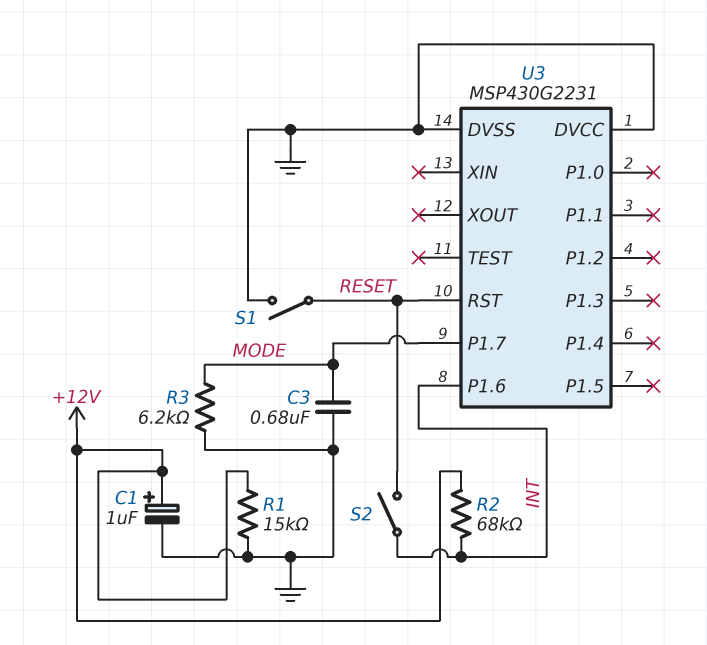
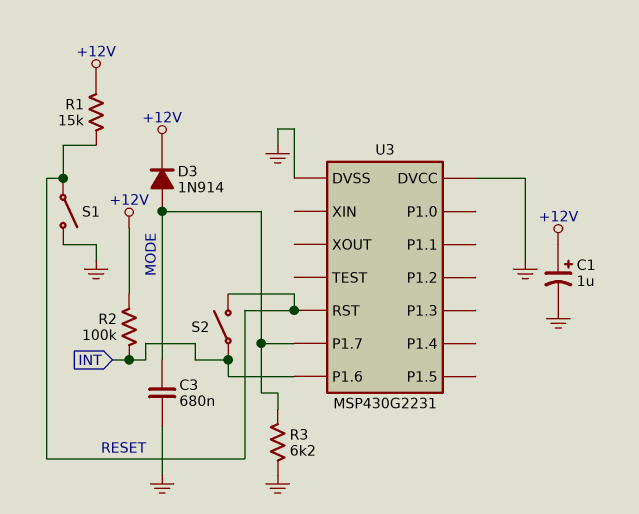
D3: none -> diode 1N914 (A MODE, K +12V)
R1: 15k (+12V, GND) -> 15k (+12V, RESET)
R2: 68k (+12V, INT) -> 100k (+12V, INT)

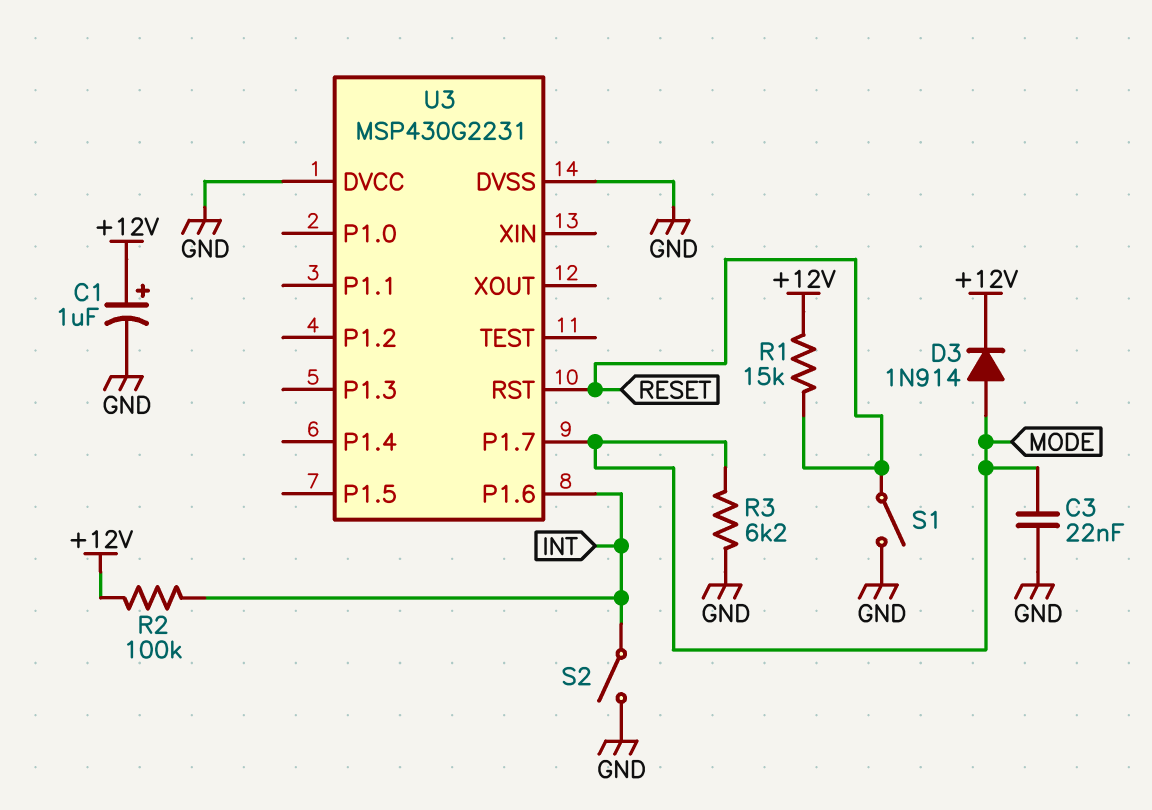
C3: 680nF (GND, MODE) -> 22nF (GND, MODE)
S2: switch (INT, RESET) -> switch (GND, INT)

